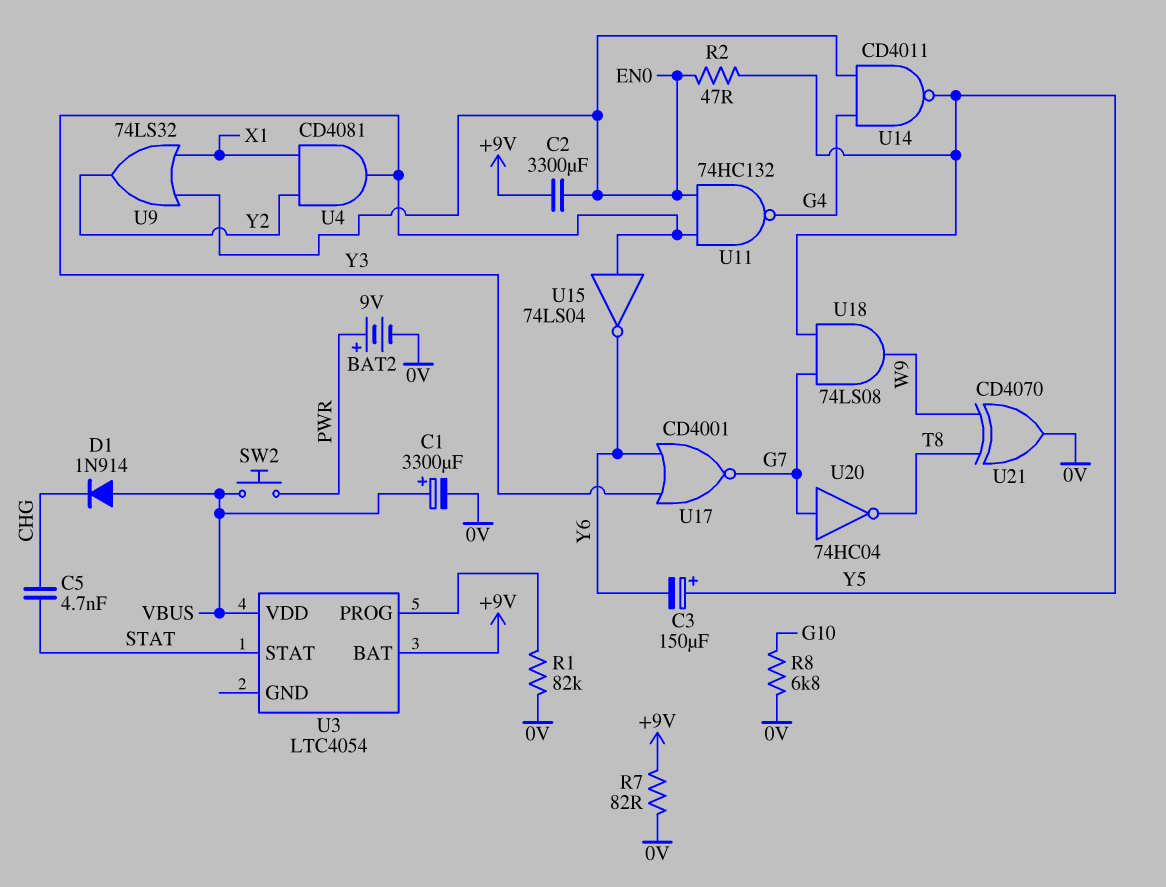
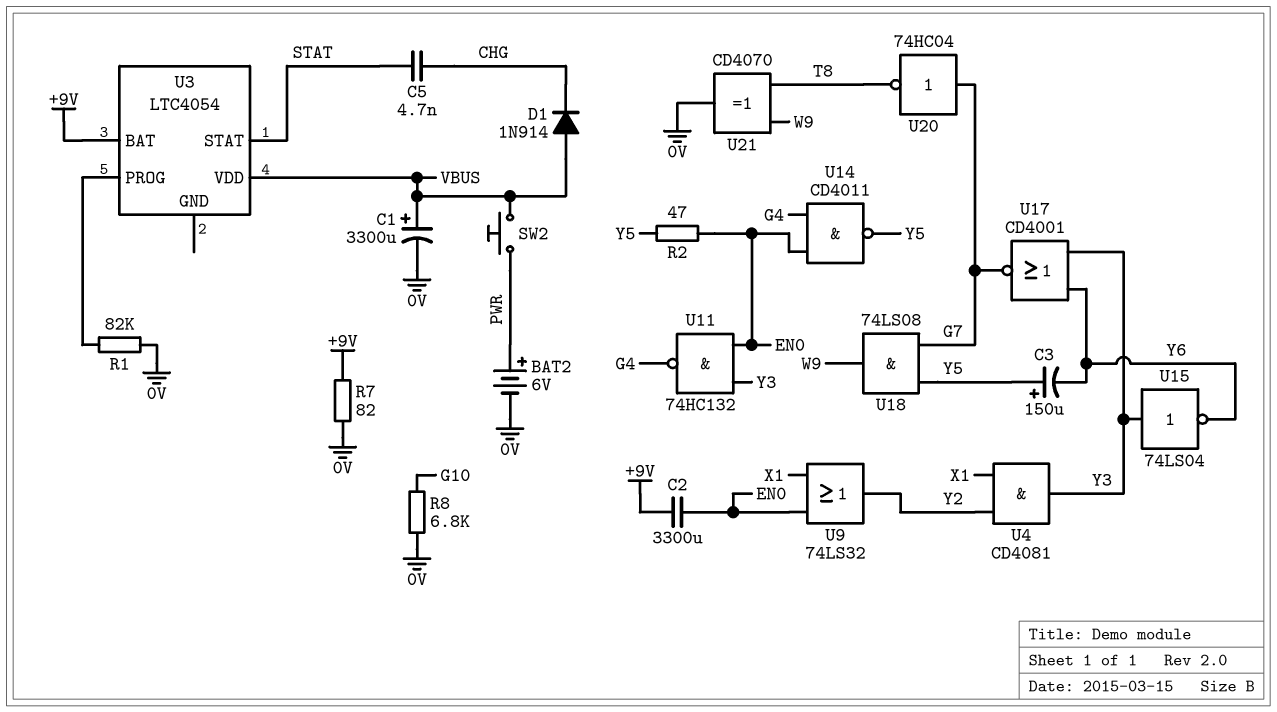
BAT2: 9V (plus PWR, minus 0V) -> 6V (plus PWR, minus 0V)

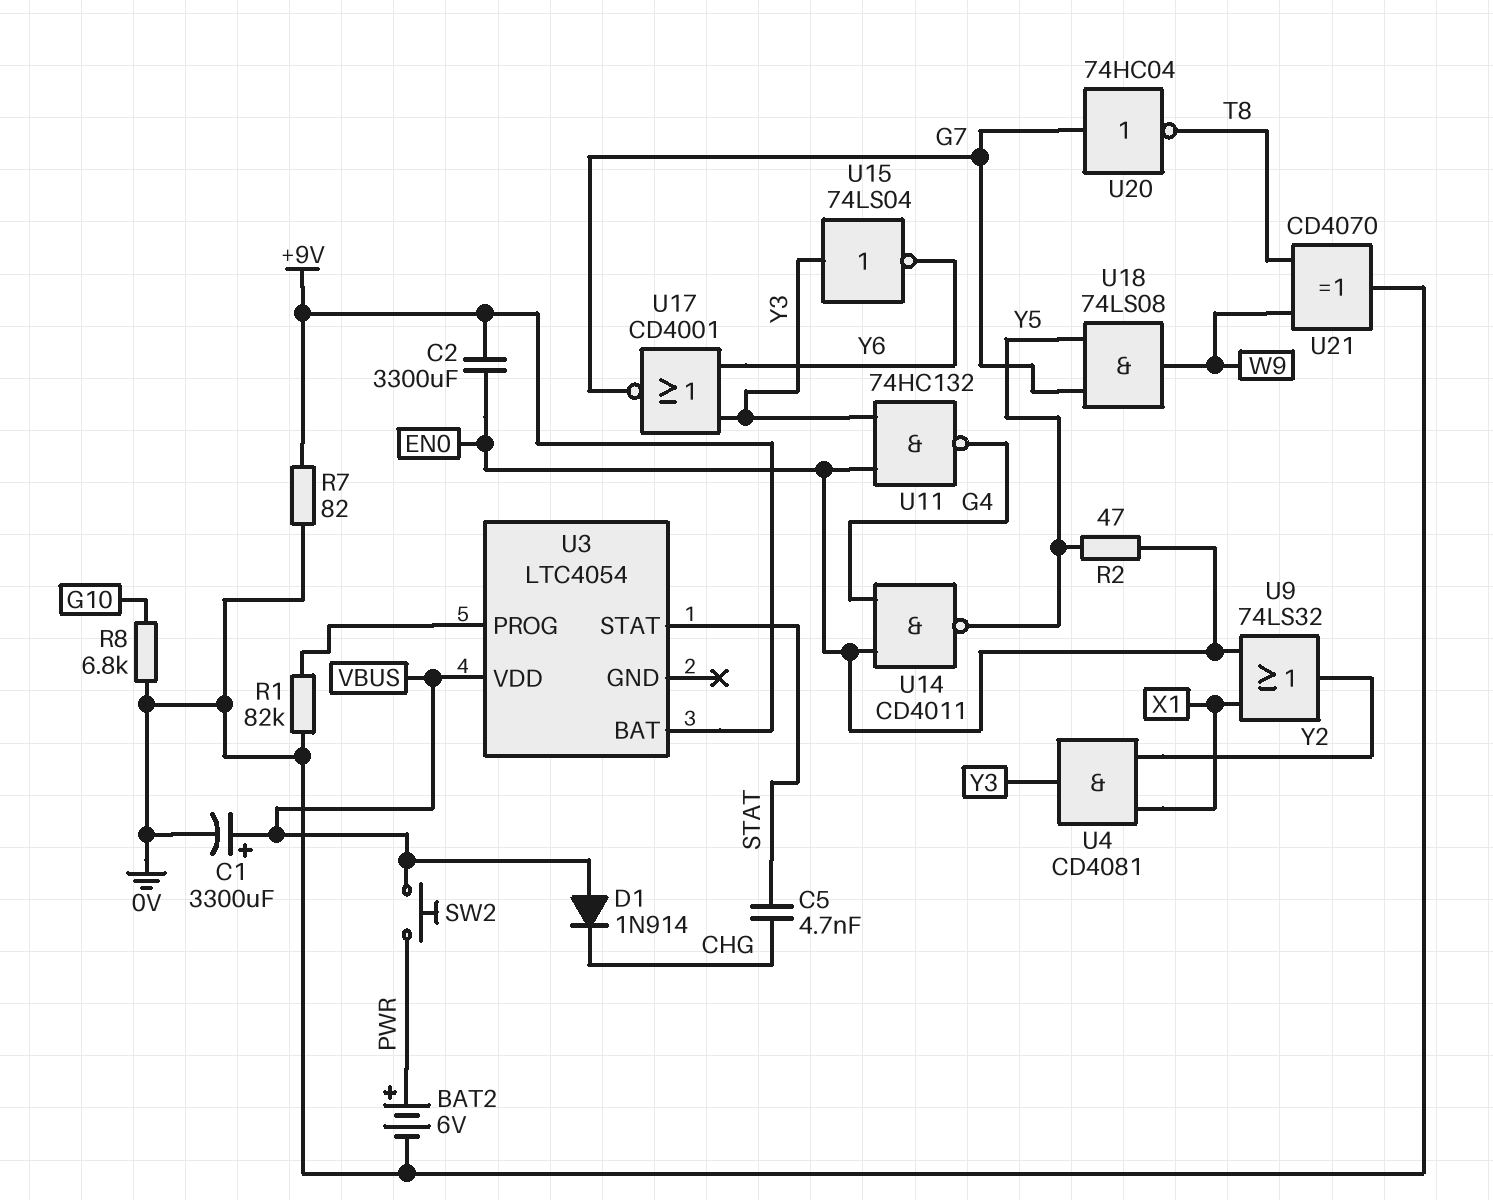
C3: 150uF (plus Y5, minus Y6) -> none

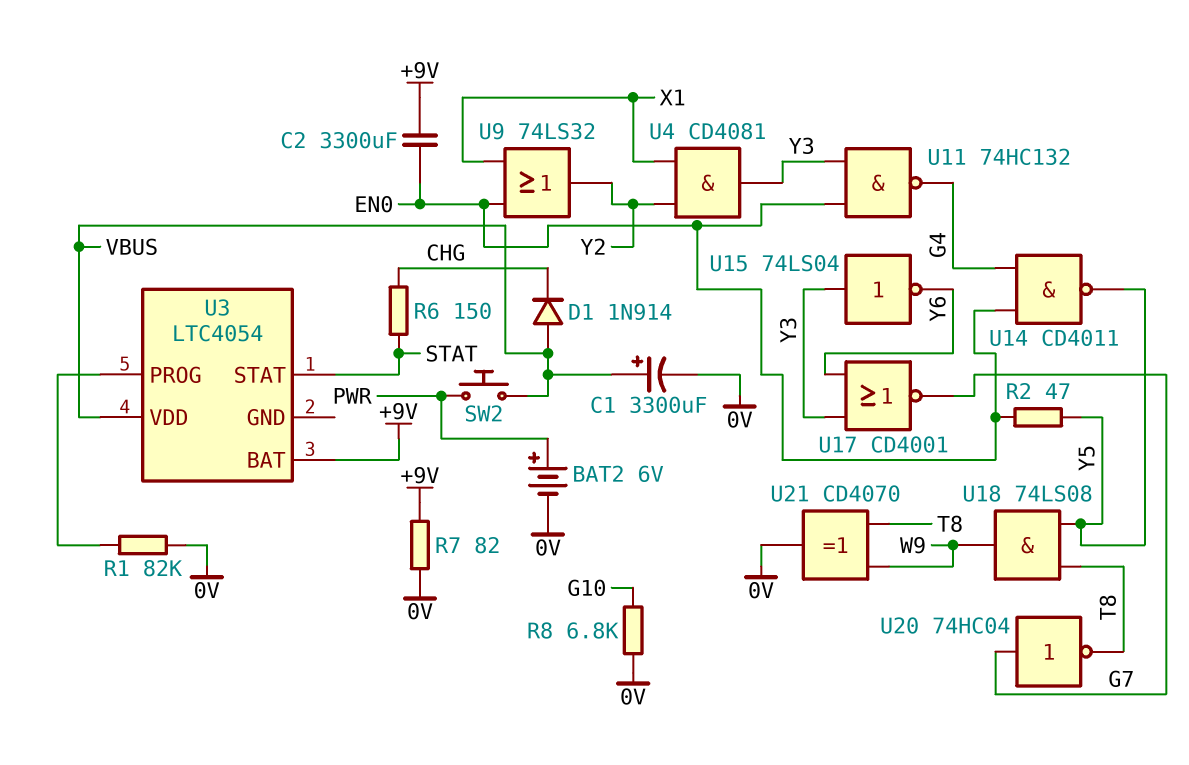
C5: 4.7nF (CHG, STAT) -> none
R6: none -> 150 (CHG, STAT)
U18: AND 74LS08 (in G7, in Y5, out W9) -> AND 74LS08 (in T8, in Y5, out W9)

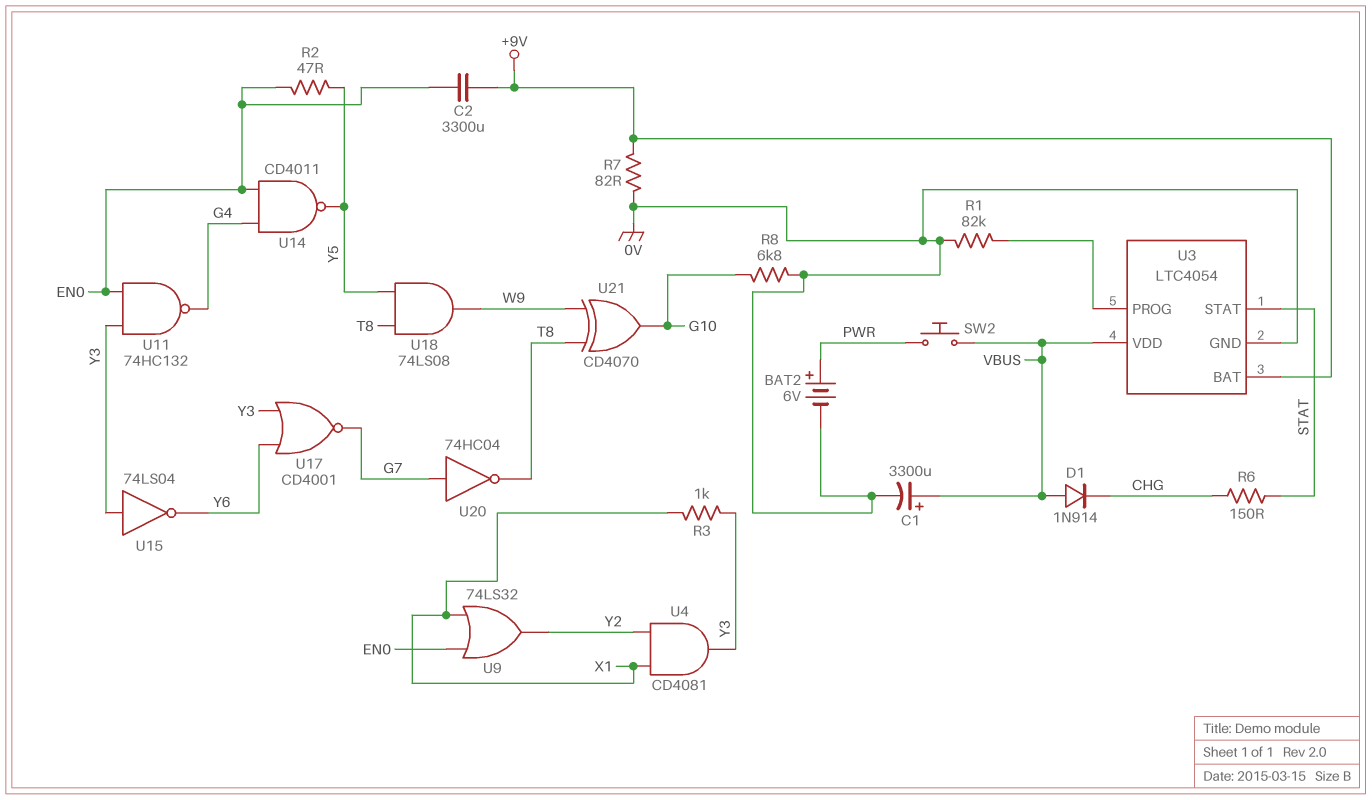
R3: none -> 1k (X1, Y3)
U3 pin GND: none -> 0V
U21: XOR CD4070 (in T8, in W9, out 0V) -> XOR CD4070 (in T8, in W9, out G10)

